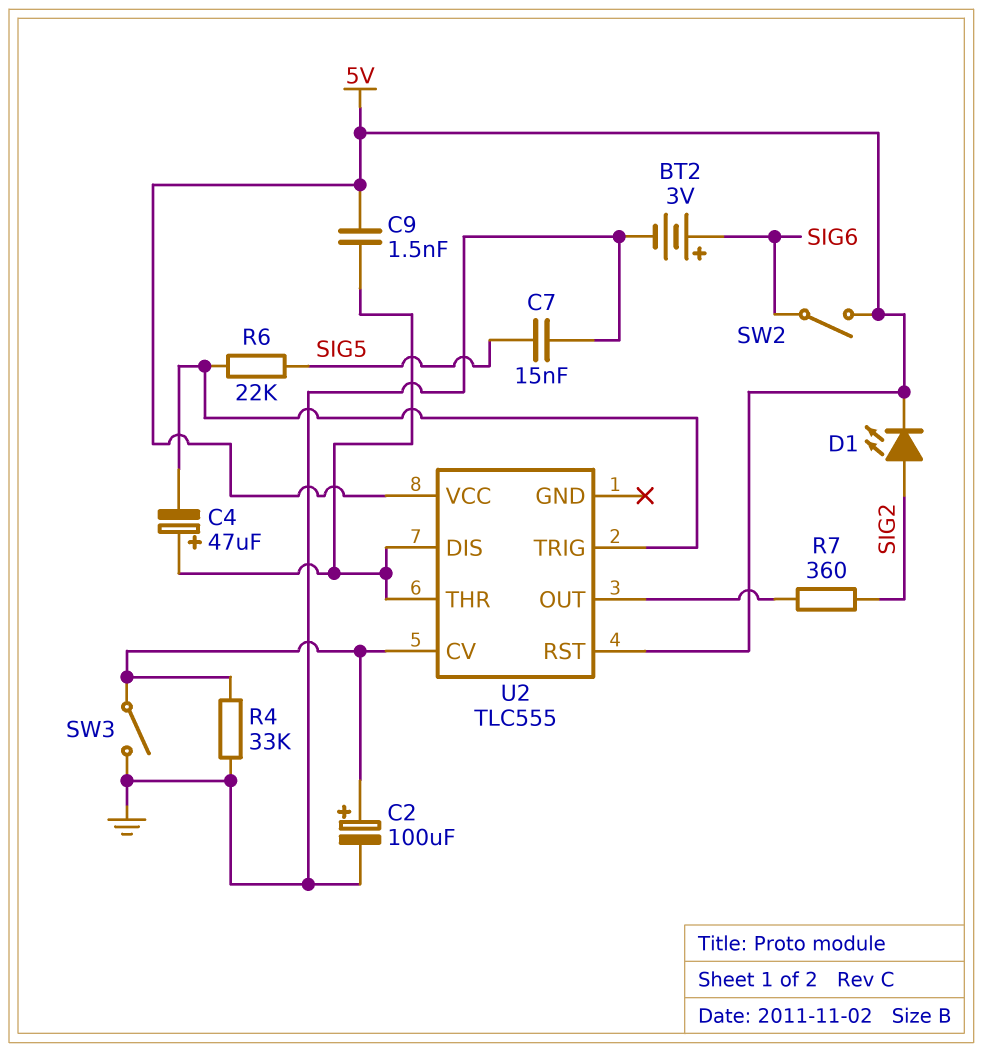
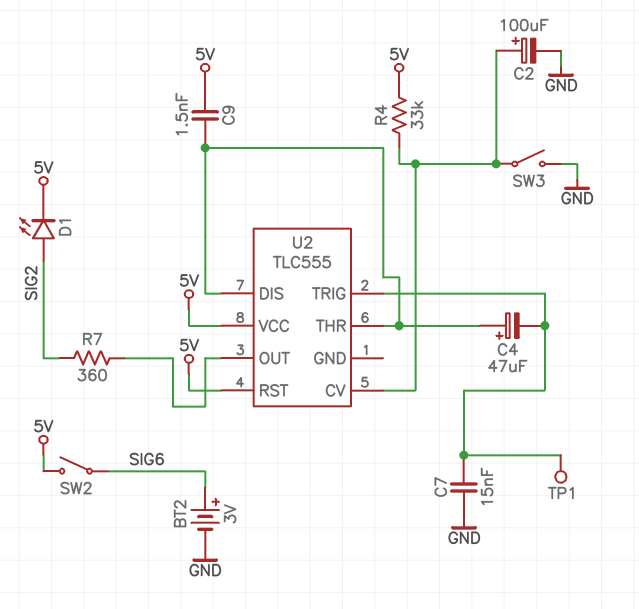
C7: 15nF (GND, SIG5) -> 15nF (GND, U2/TRIG)
R4: 33k (GND, U2/CV) -> 33k (5V, U2/CV)
R6: 22k (SIG5, U2/TRIG) -> none
TP1: none -> test point (U2/TRIG)

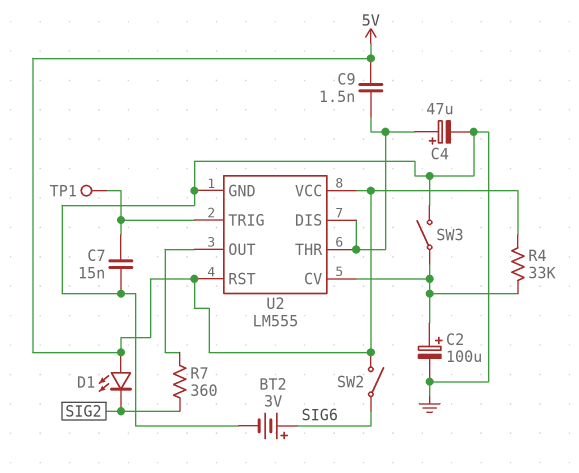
C4: 47uF (plus U2/DIS, minus U2/TRIG) -> 47uF (plus U2/DIS, minus GND)
D1: LED (A SIG2, K 5V) -> LED (A 5V, K SIG2)
U2: TLC555 -> LM555
U2 pin GND: none -> GND

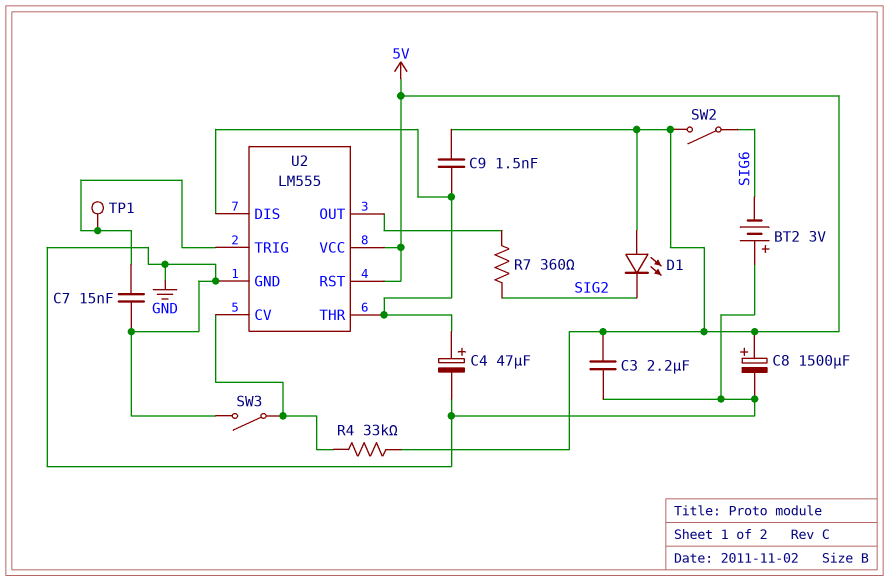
BT2: 3V (plus SIG6, minus GND) -> 3V (plus GND, minus SIG6)
C2: 100uF (plus U2/CV, minus GND) -> none
C3: none -> 2.2uF (5V, GND)
C8: none -> 1500uF (plus 5V, minus GND)

